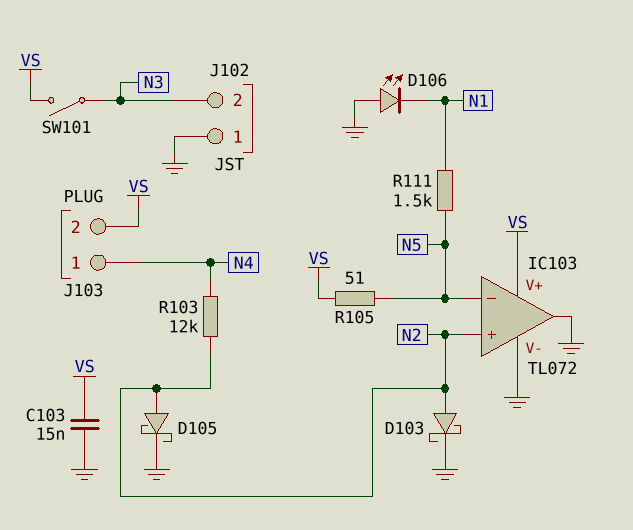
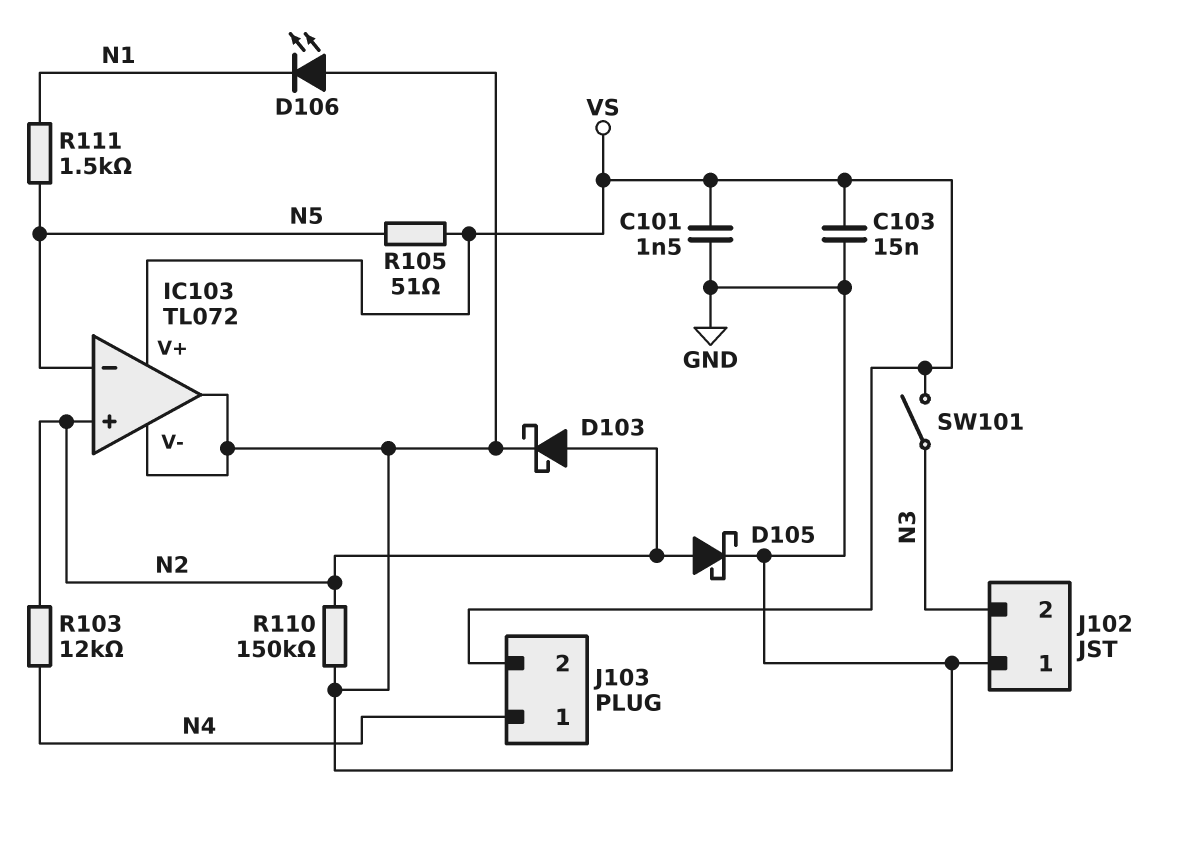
C101: none -> 1.5nF (GND, VS)
R110: none -> 150k (GND, N2)

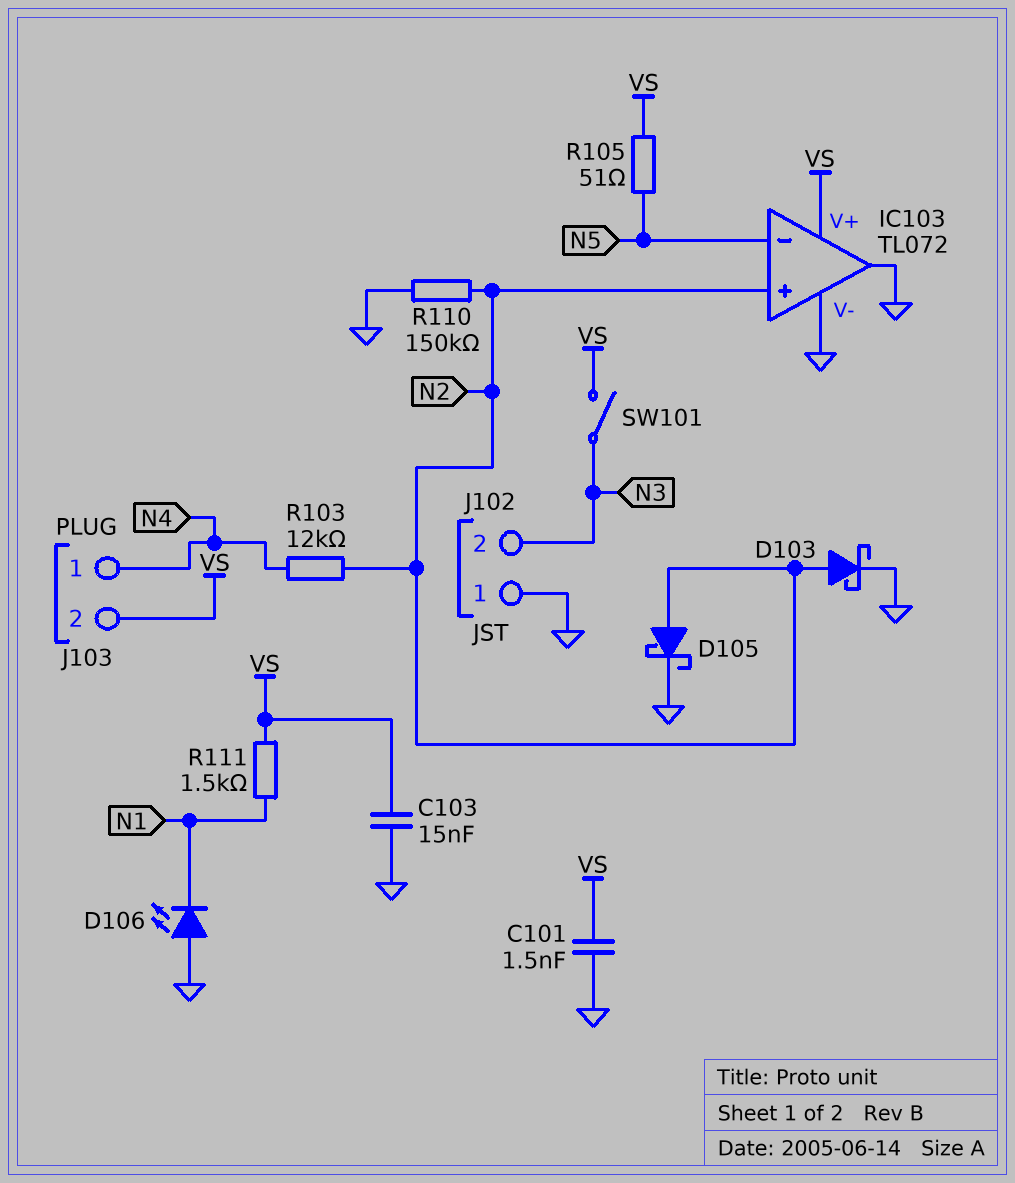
R111: 1.5k (N1, N5) -> 1.5k (N1, VS)

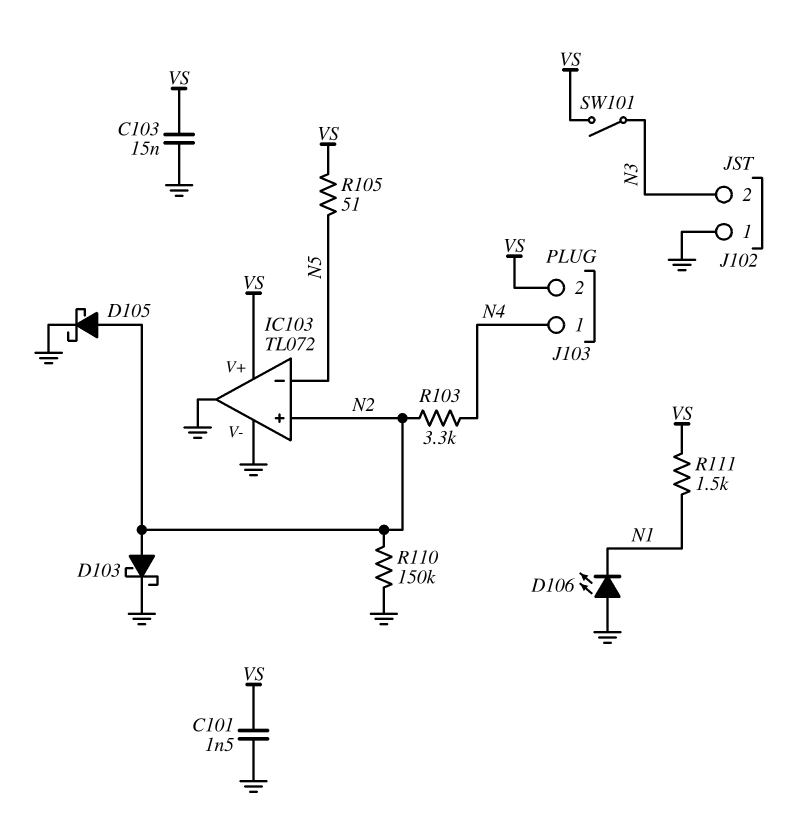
R103: 12k (N2, N4) -> 3.3k (N2, N4)

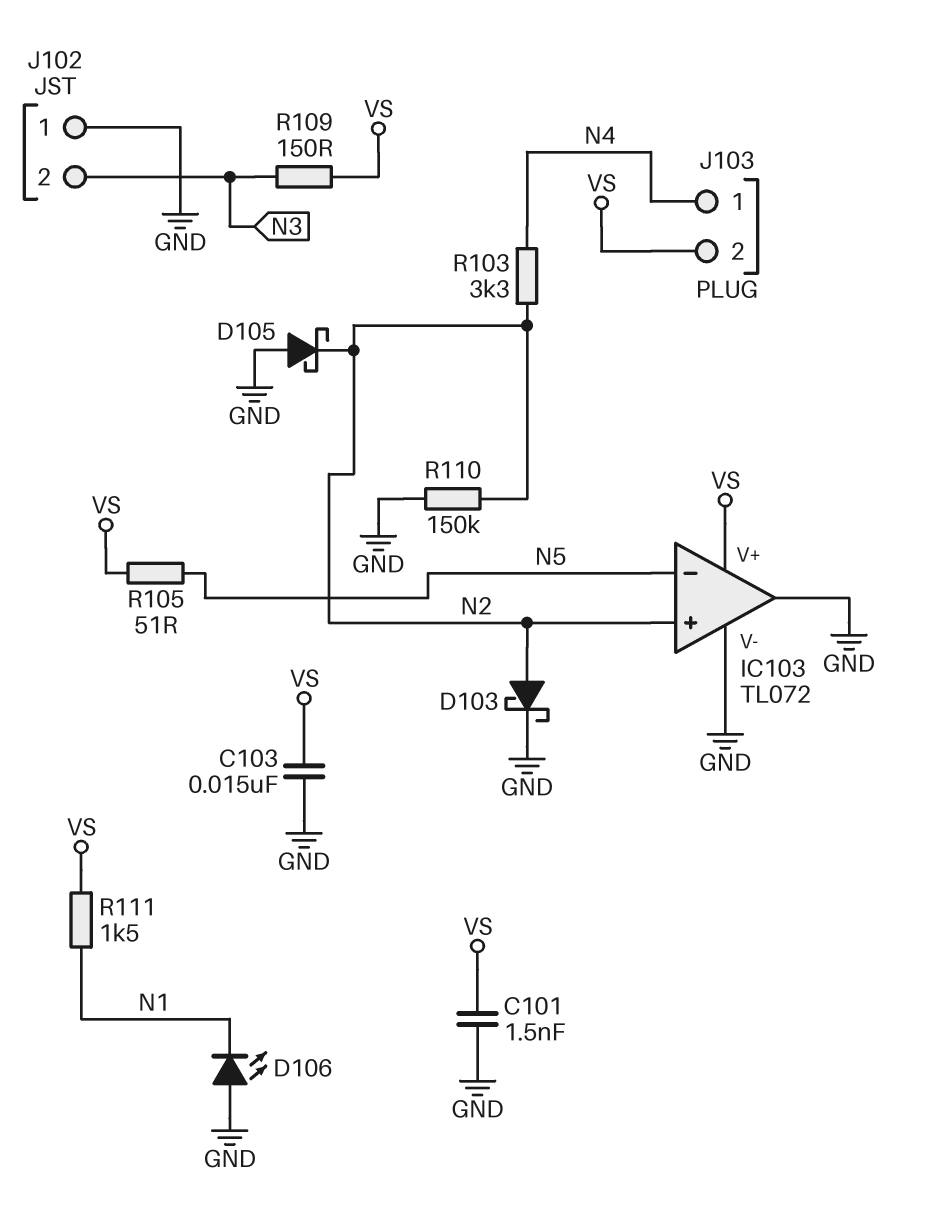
D105: schottky (A N2, K GND) -> schottky (A GND, K N2)
R109: none -> 150 (N3, VS)
SW101: switch (N3, VS) -> none

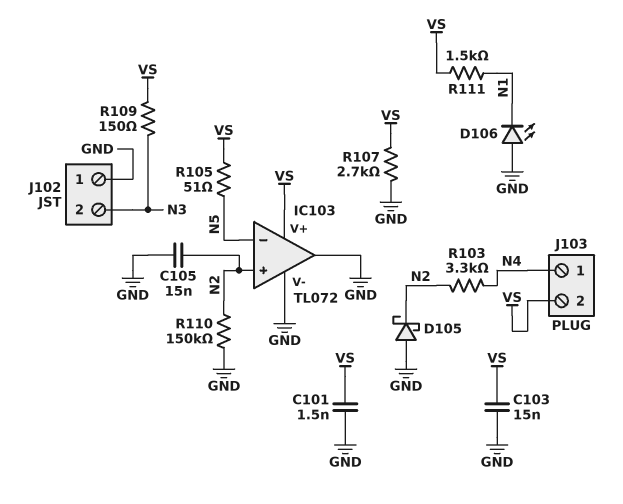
C105: none -> 15nF (GND, N2)
D103: schottky (A N2, K GND) -> none
R107: none -> 2.7k (GND, VS)

